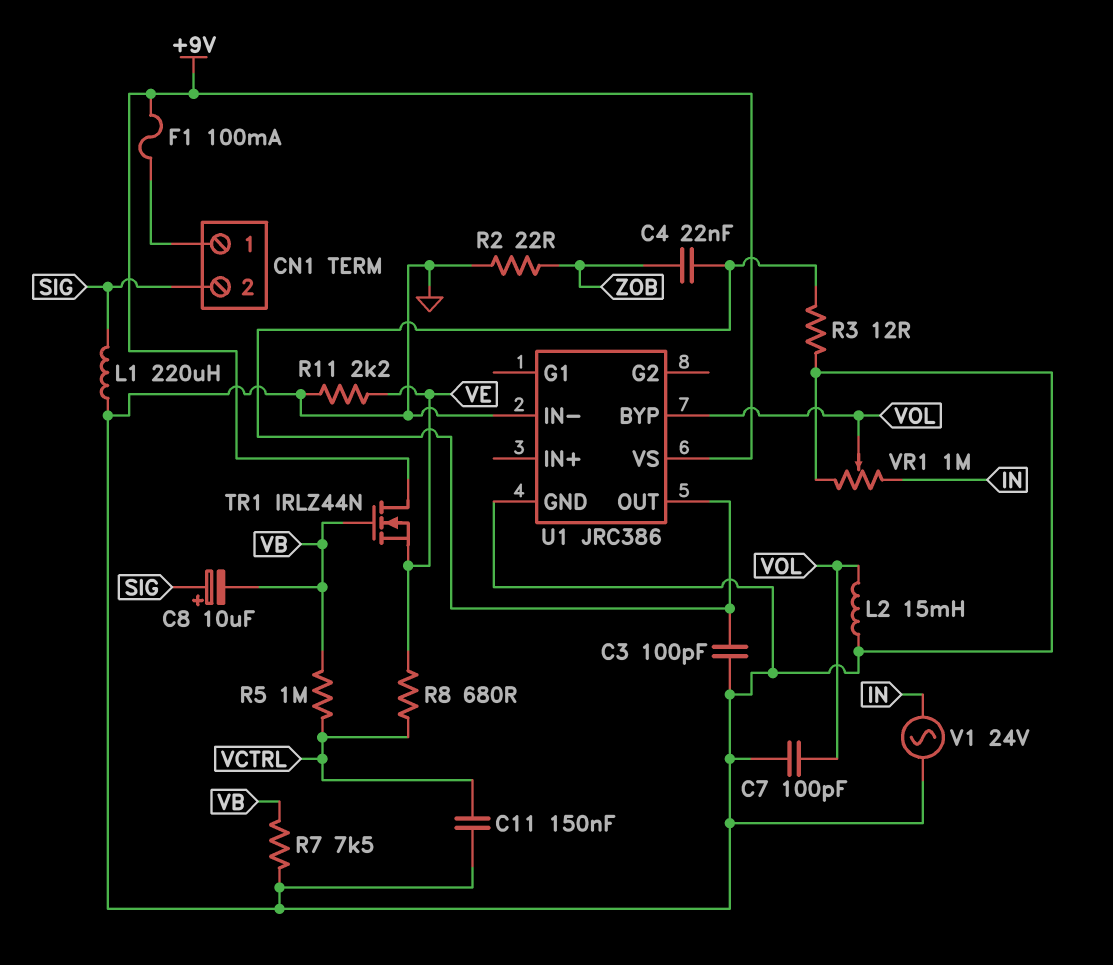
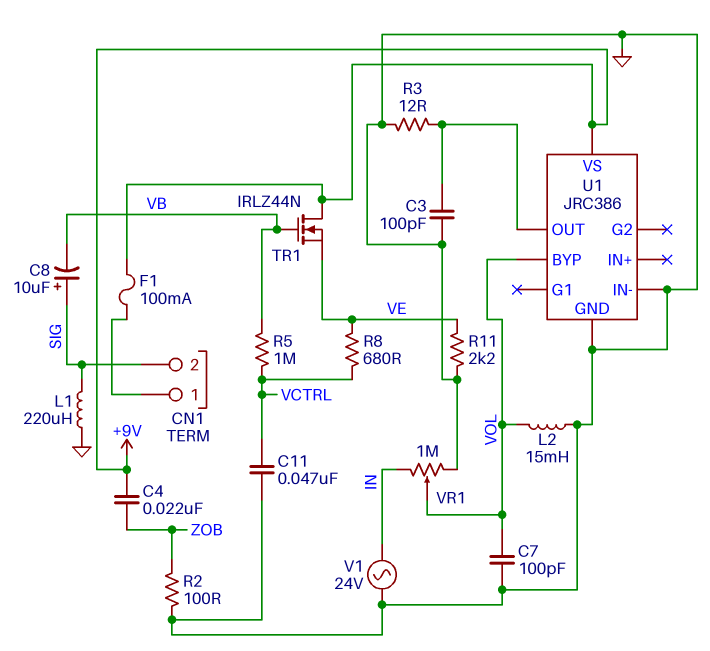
C4: 22nF (U1/OUT, ZOB) -> 22nF (+9V, ZOB)
C11: 150nF (GND, VCTRL) -> 47nF (GND, VCTRL)
R2: 22 (GND, ZOB) -> 100 (GND, ZOB)
R7: 7.5k (GND, VB) -> none

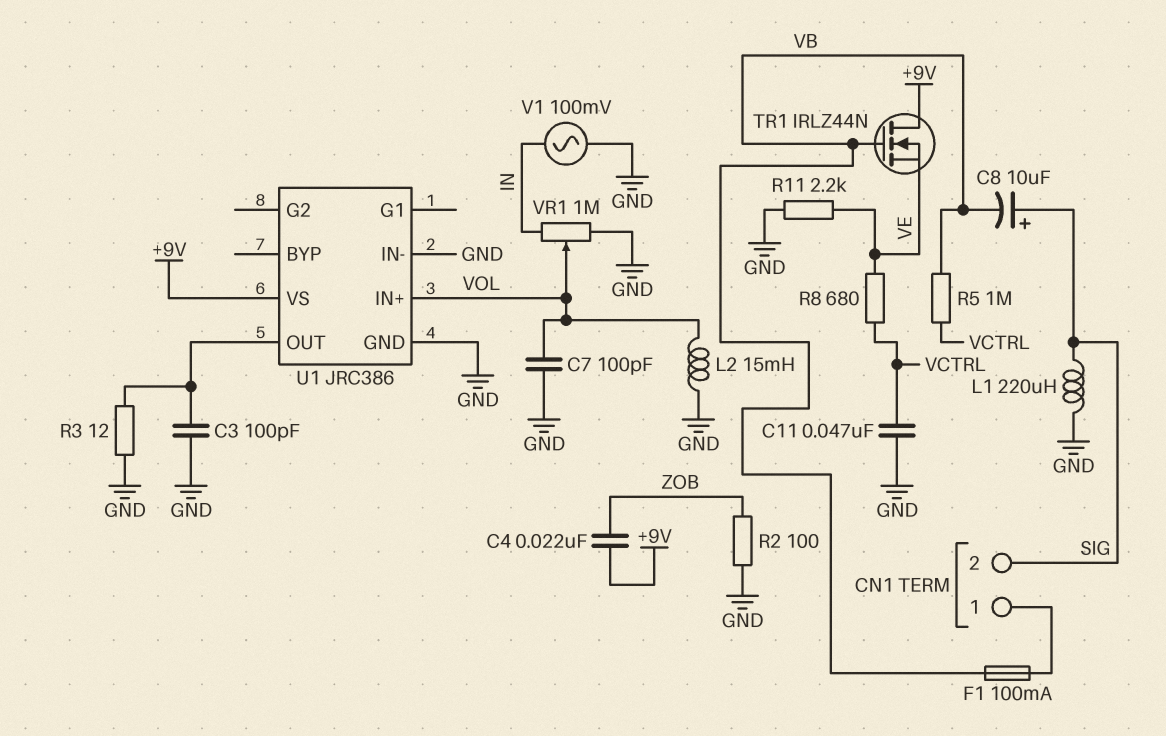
F1: 100mA (+9V, CN1/1) -> 100mA (CN1/1, VB)
U1 pin BYP: VOL -> none
U1 pin IN+: none -> VOL
V1: AC 24V (GND, IN) -> AC 100mV (GND, IN)

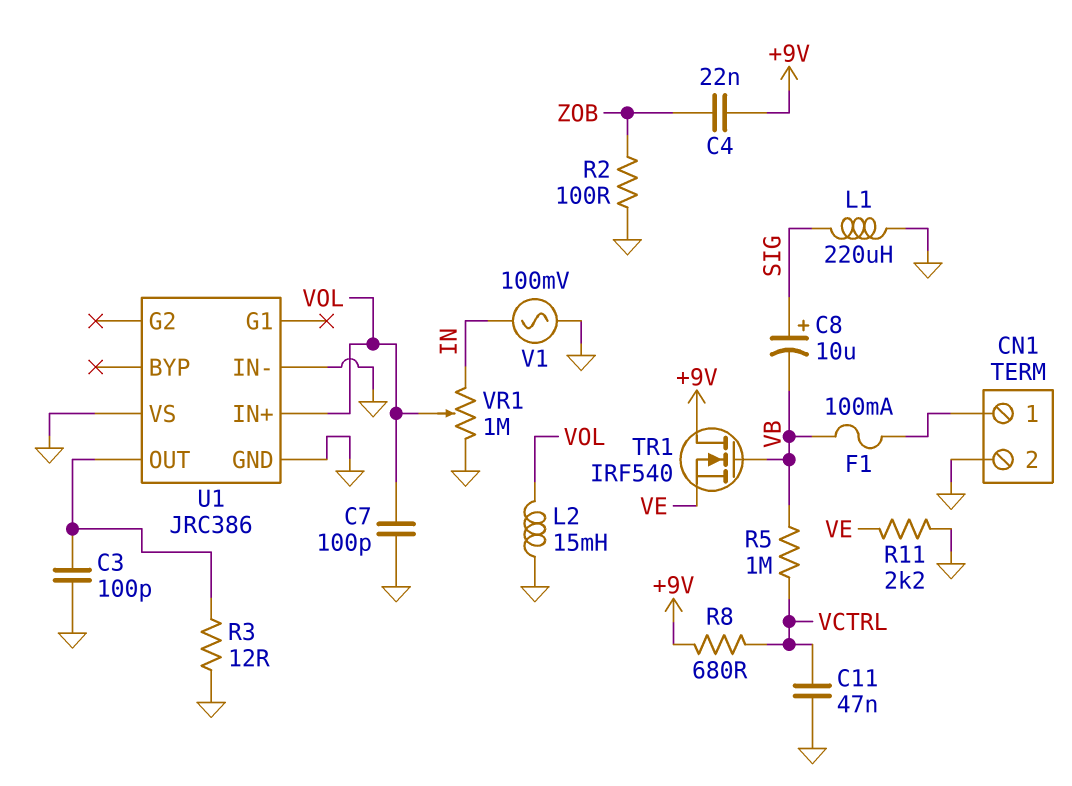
CN1 pin 2: SIG -> GND
R8: 680 (VCTRL, VE) -> 680 (+9V, VCTRL)
TR1: NMOS IRLZ44N (G VB, D +9V, S VE) -> NMOS IRF540 (G VB, D +9V, S VE)
U1 pin VS: +9V -> GND

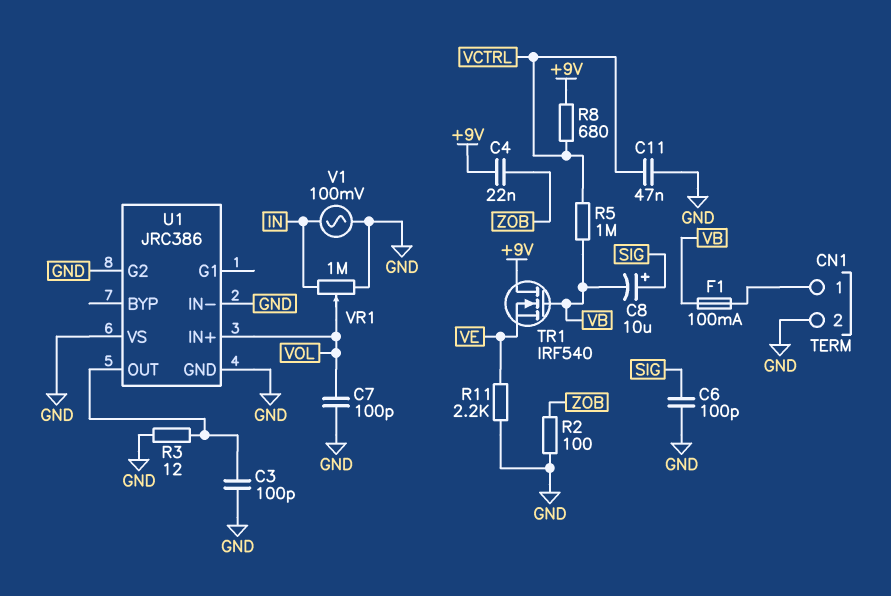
C6: none -> 100pF (GND, SIG)
L1: 220uH (GND, SIG) -> none
L2: 15mH (GND, VOL) -> none
U1 pin G2: none -> GND

